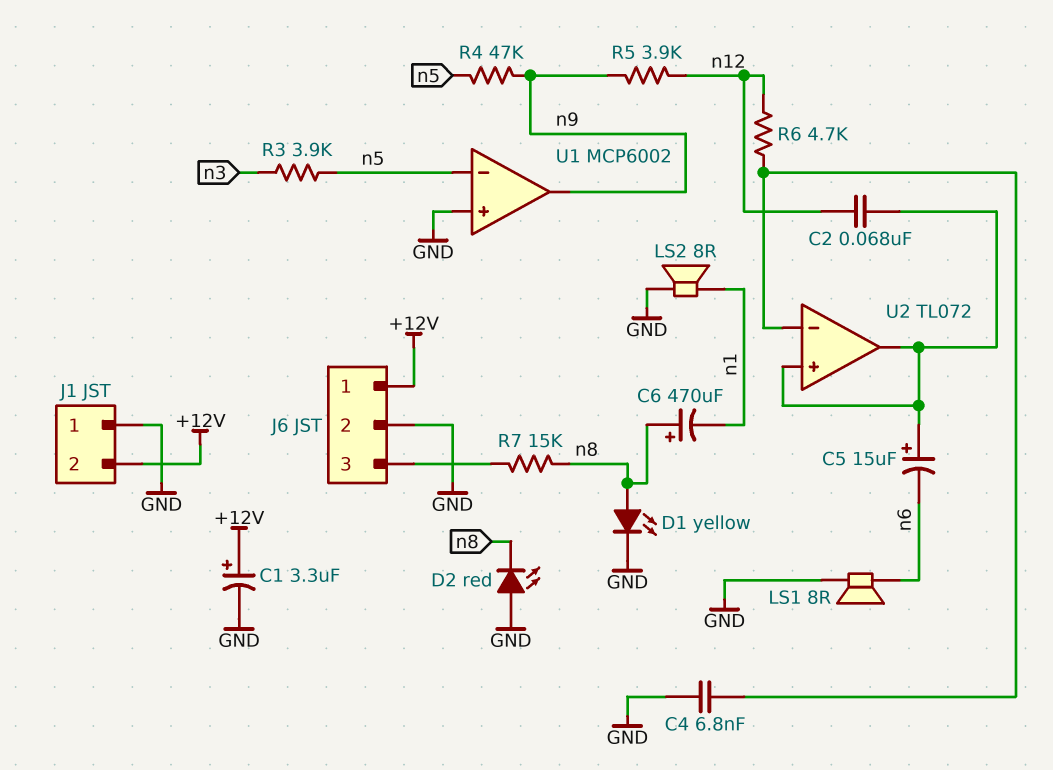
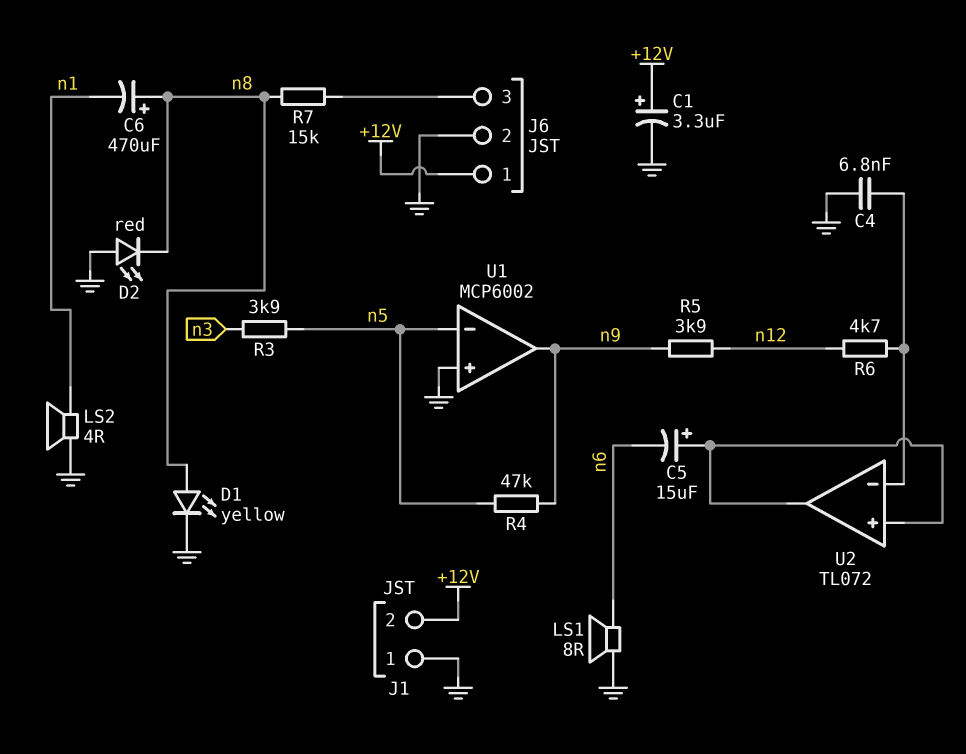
C2: 68nF (U2/in+, n12) -> none
LS2: speaker 8R (GND, n1) -> speaker 4R (GND, n1)

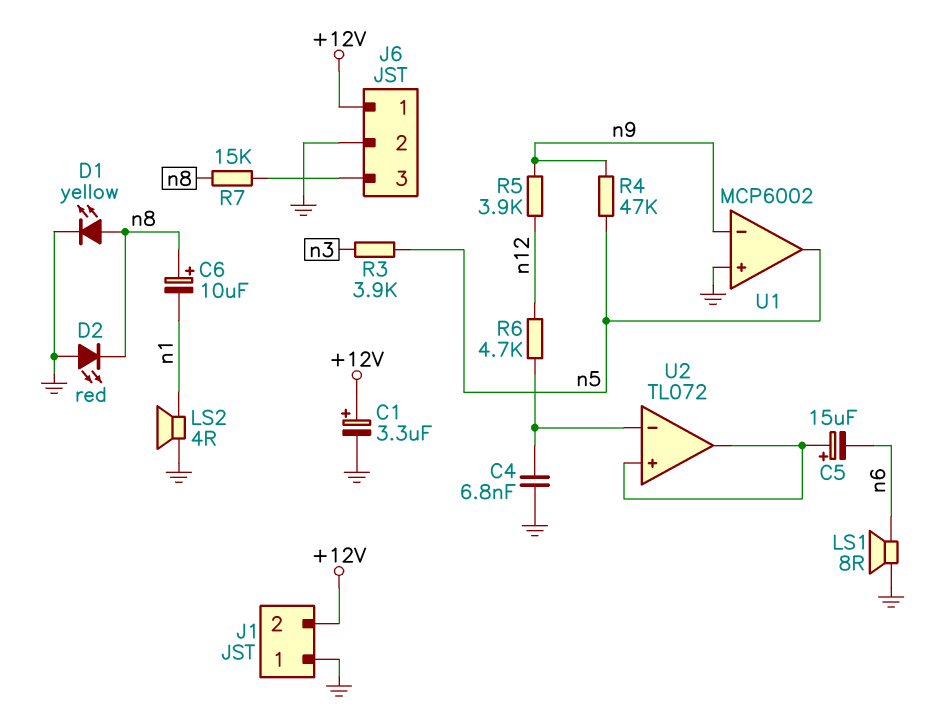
C6: 470uF (plus n8, minus n1) -> 10uF (plus n8, minus n1)
U1 pin in-: n5 -> n9
U1 pin out: n9 -> n5

